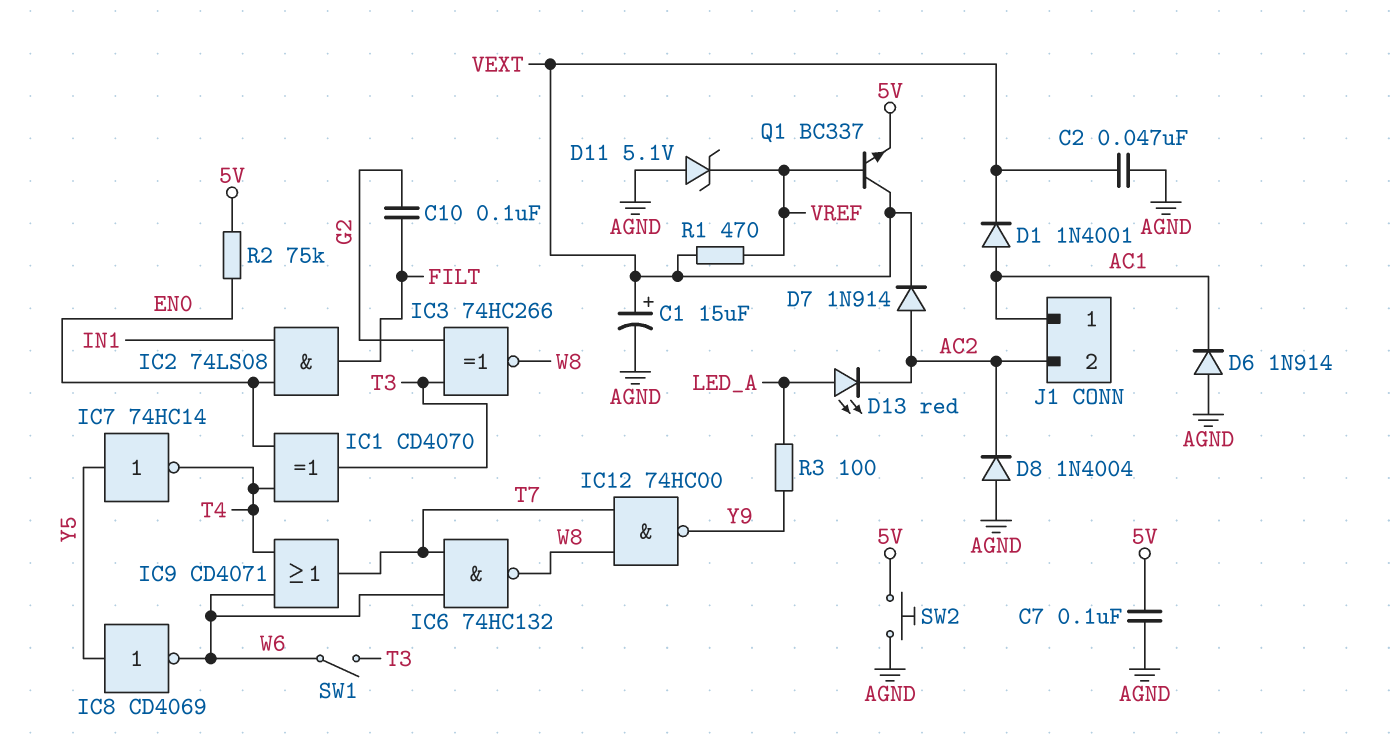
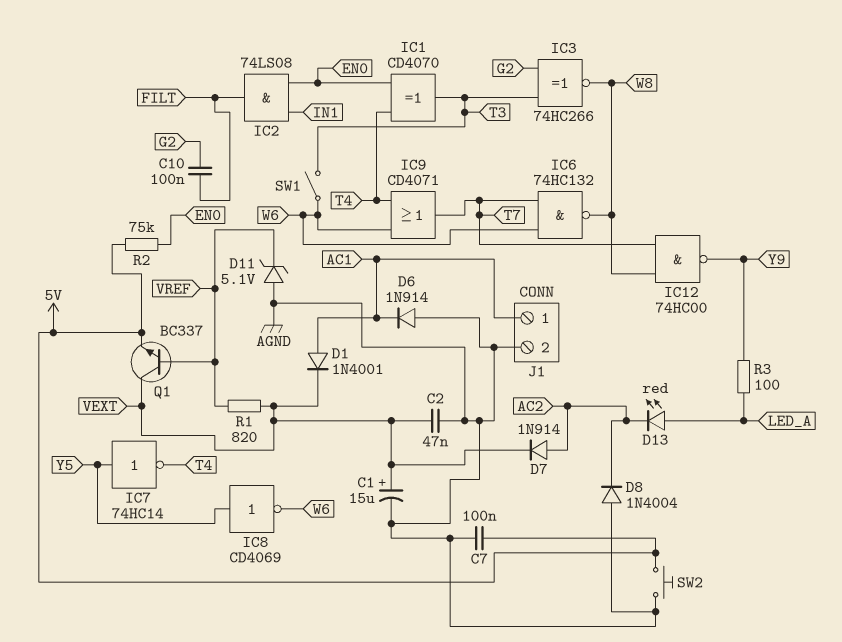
J1 pin 2: AC2 -> AGND
R1: 470 (VEXT, VREF) -> 820 (VEXT, VREF)

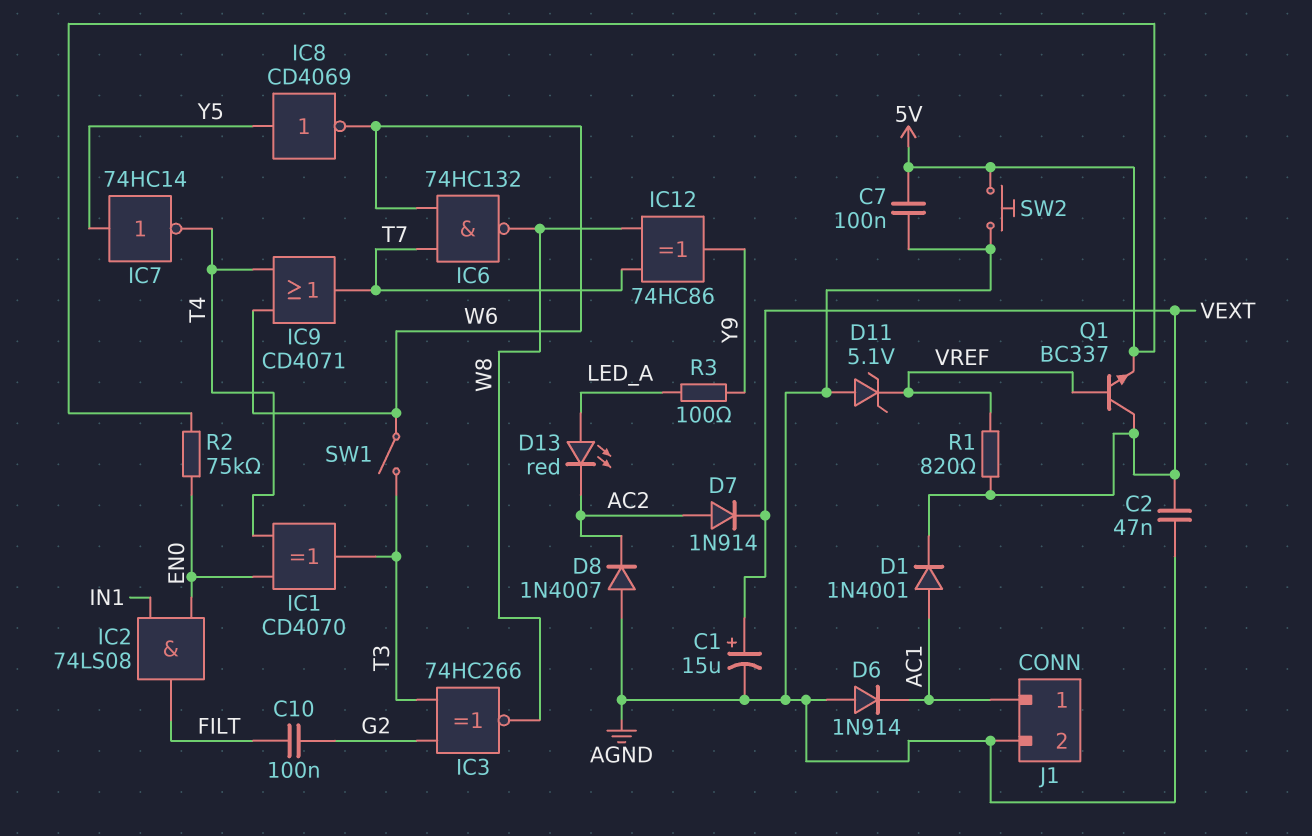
D8: diode 1N4004 (A AGND, K AC2) -> diode 1N4007 (A AGND, K AC2)
IC12: NAND 74HC00 (in T7, in W8, out Y9) -> XOR 74HC86 (in T7, in W8, out Y9)

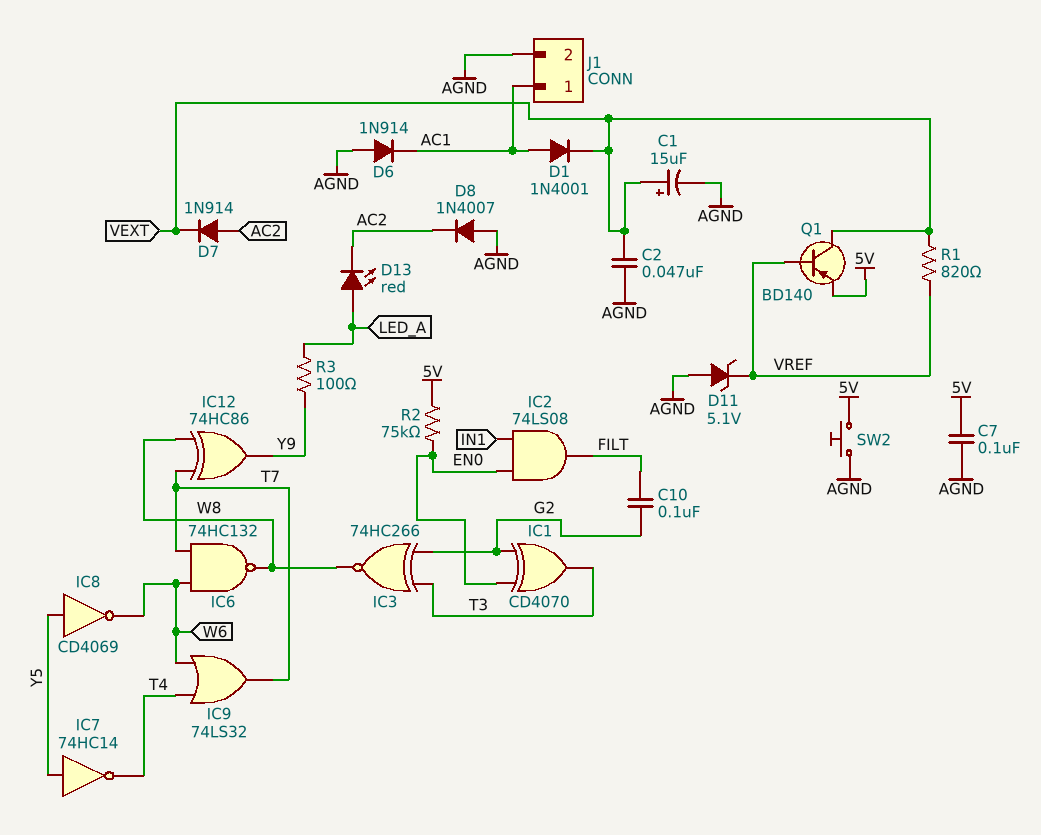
IC1: XOR CD4070 (in EN0, in T4, out T3) -> XOR CD4070 (in EN0, in G2, out T3)
IC9: OR CD4071 (in T4, in W6, out T7) -> OR 74LS32 (in T4, in W6, out T7)
Q1: NPN BC337 (B VREF, C VEXT, E 5V) -> PNP BD140 (B VREF, C VEXT, E 5V)
SW1: switch (T3, W6) -> none

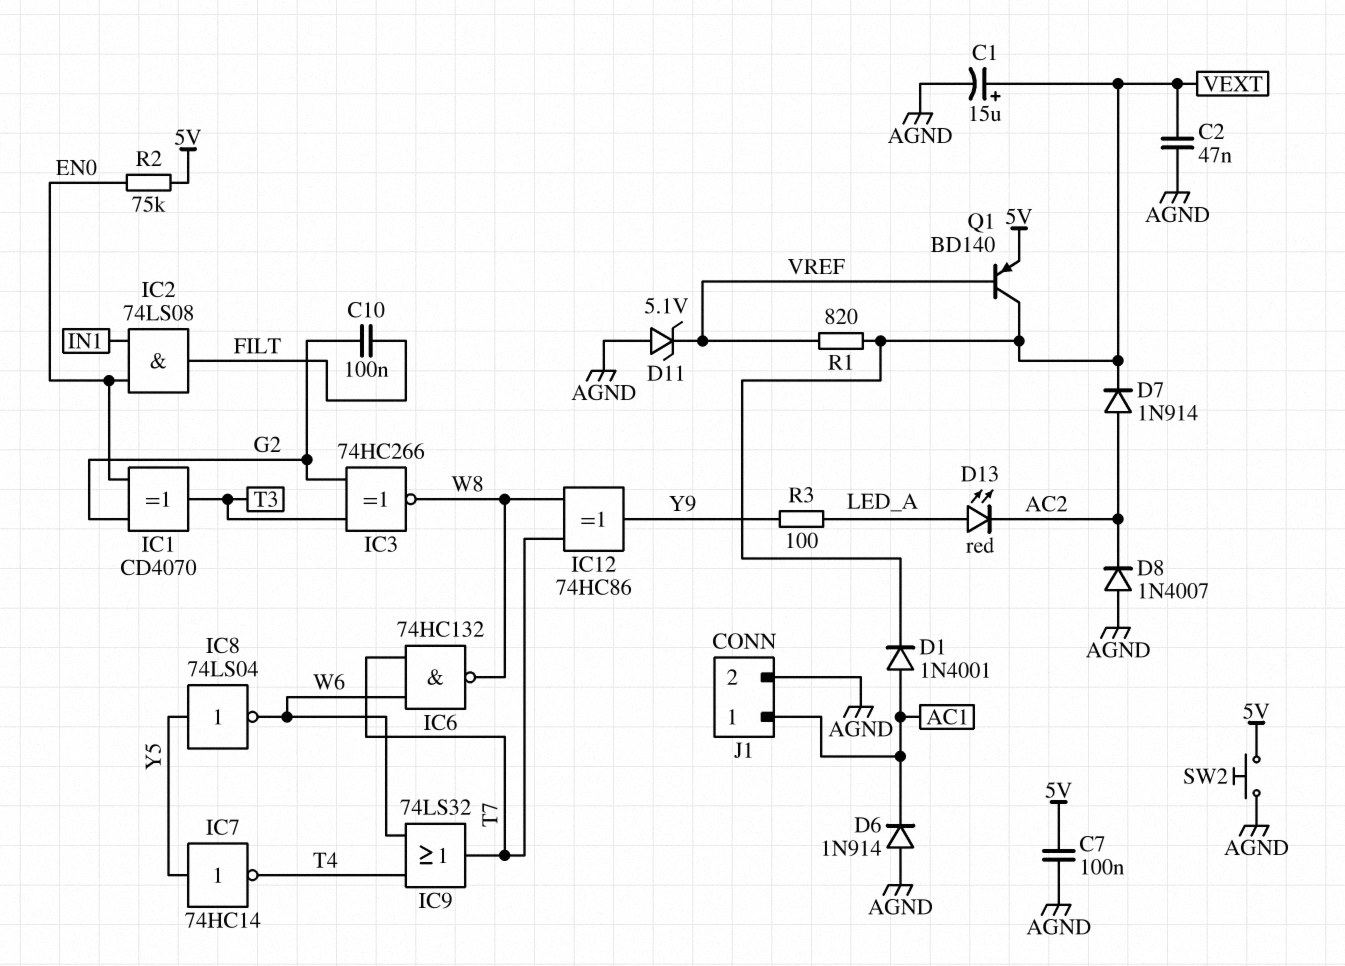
IC8: NOT CD4069 (in Y5, out W6) -> NOT 74LS04 (in Y5, out W6)

